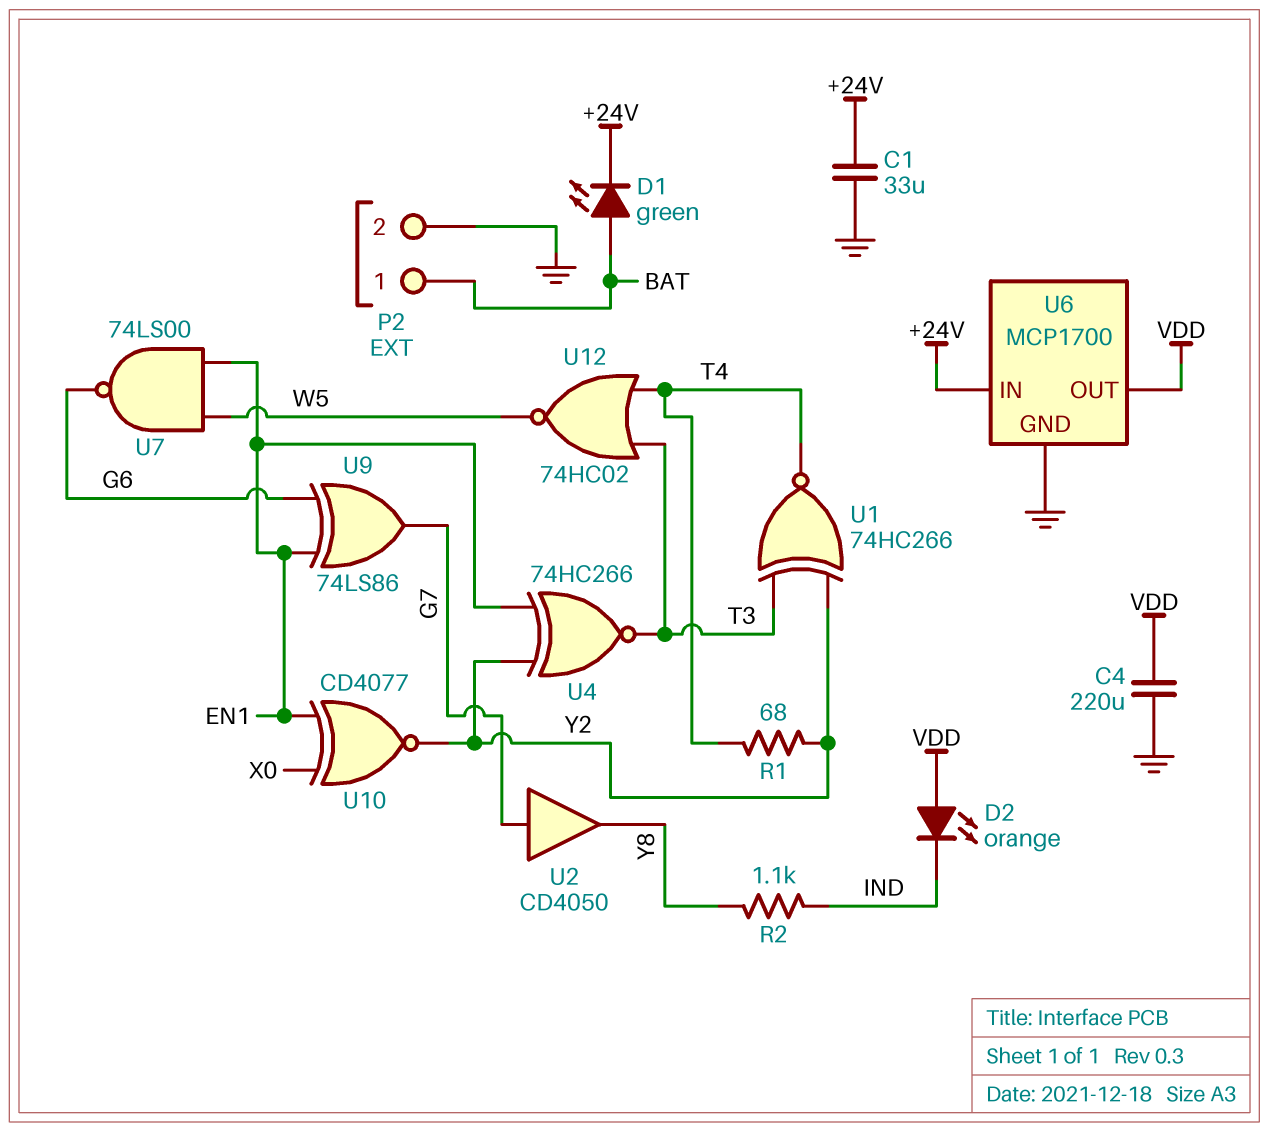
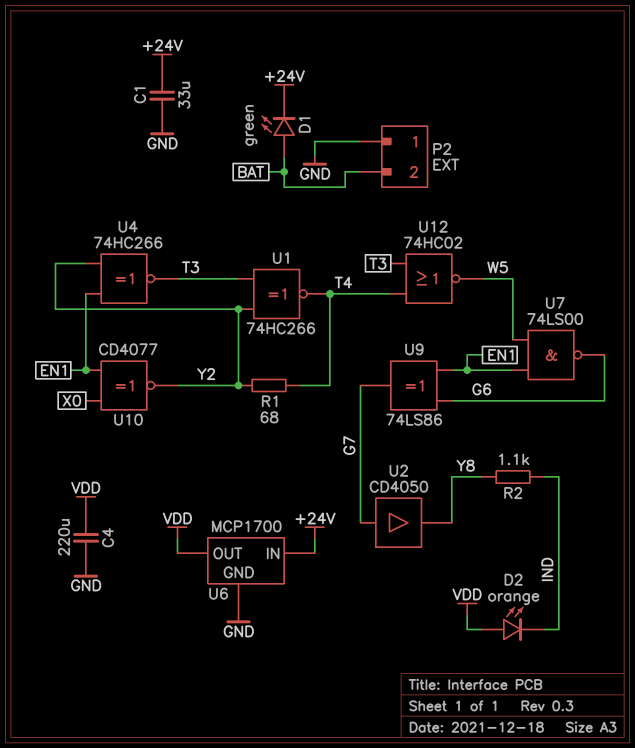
P2 pin 1: BAT -> GND
P2 pin 2: GND -> BAT

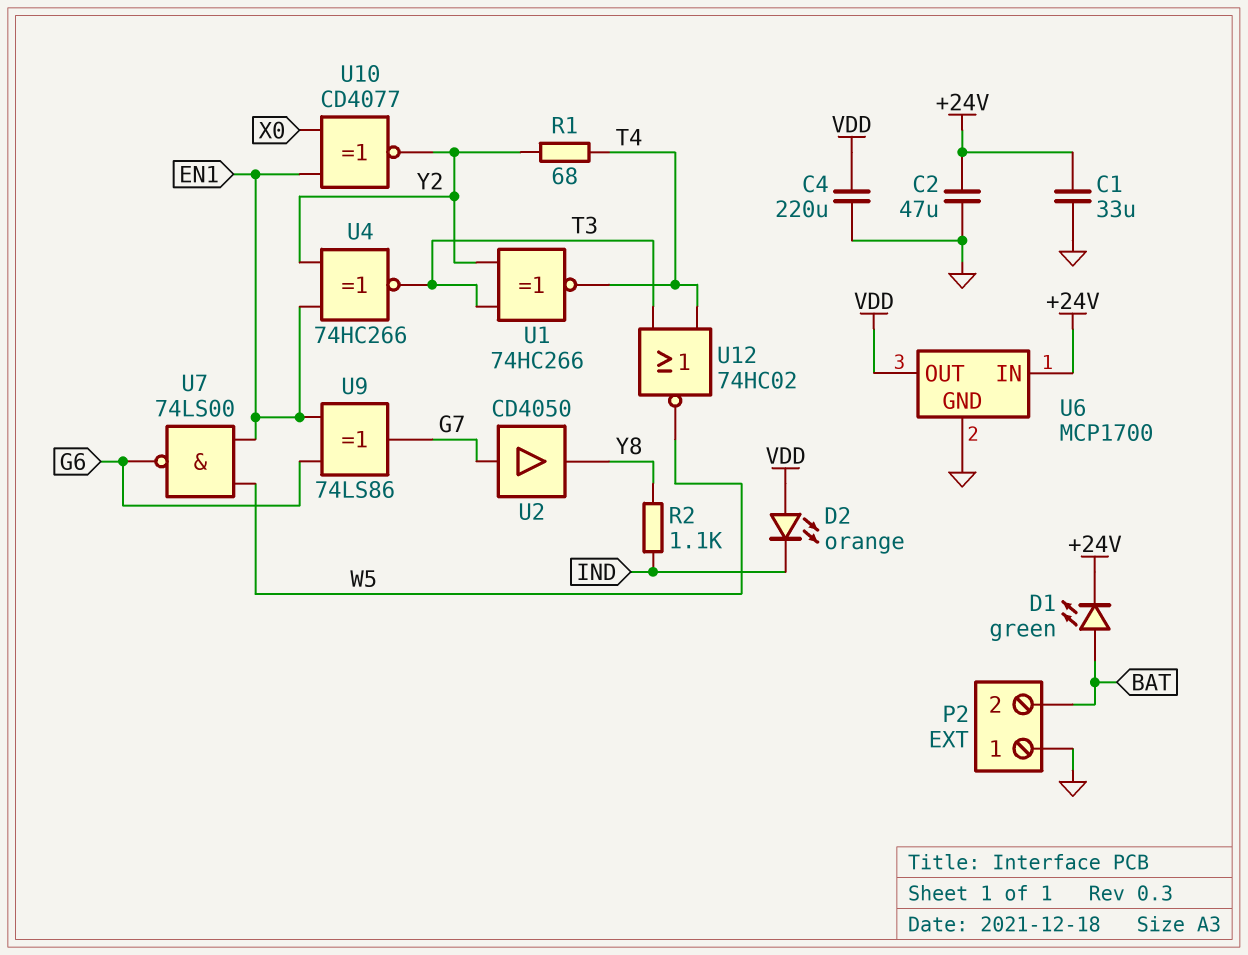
C2: none -> 47uF (+24V, GND)

